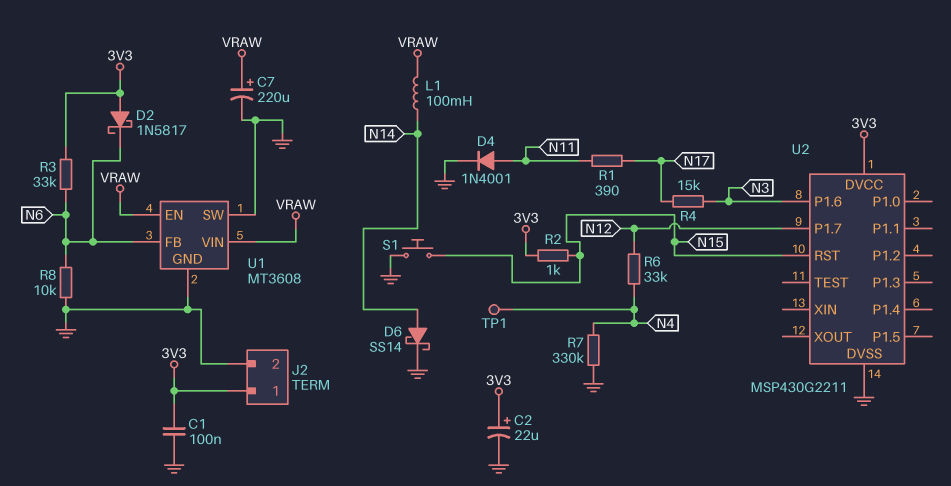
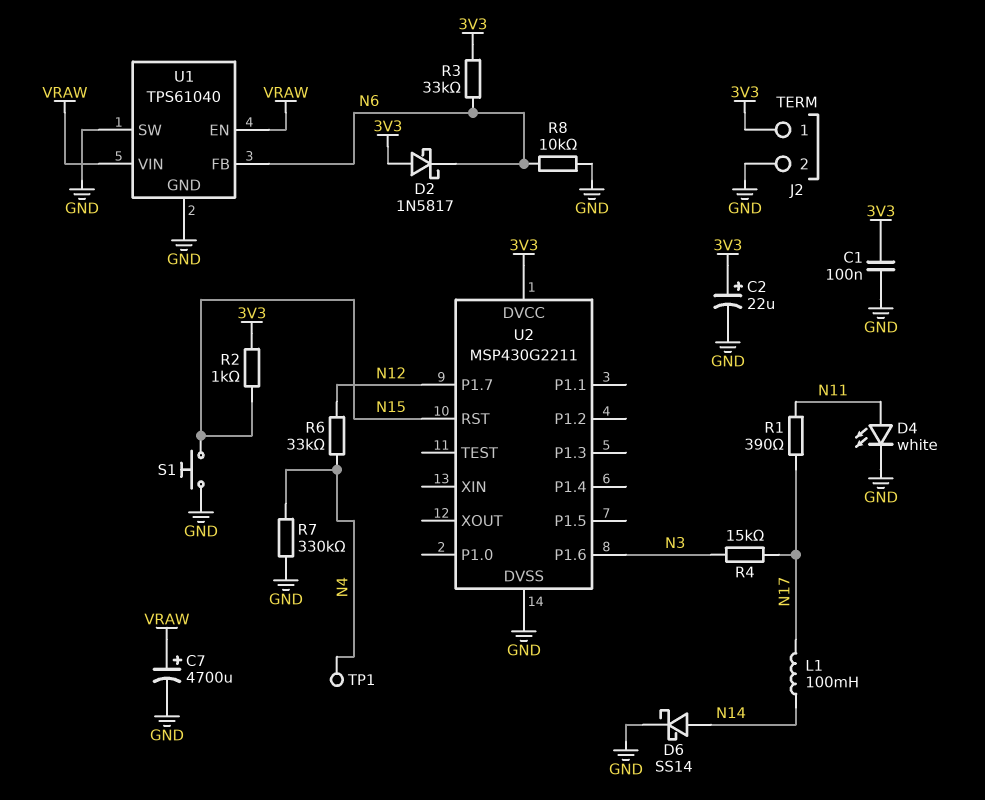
C7: 220uF (plus VRAW, minus GND) -> 4700uF (plus VRAW, minus GND)
D4: diode 1N4001 (A N11, K GND) -> LED white (A N11, K GND)
L1: 100mH (N14, VRAW) -> 100mH (N14, N17)
U1: MT3608 -> TPS61040

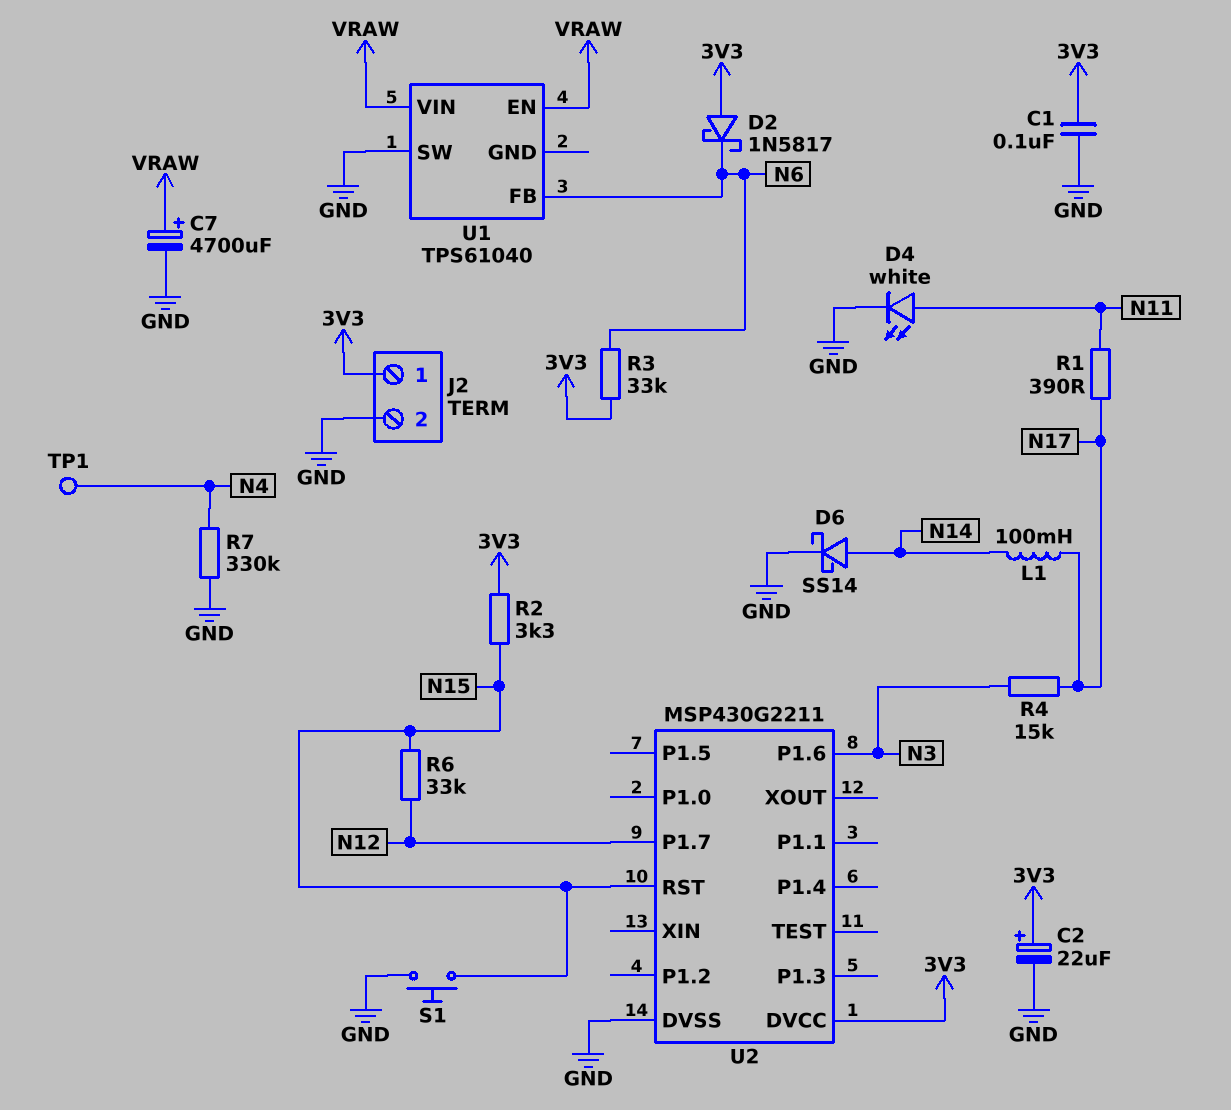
R2: 1k (3V3, N15) -> 3.3k (3V3, N15)
R6: 33k (N4, N12) -> 33k (N12, N15)
R8: 10k (GND, N6) -> none
U1 pin GND: GND -> none

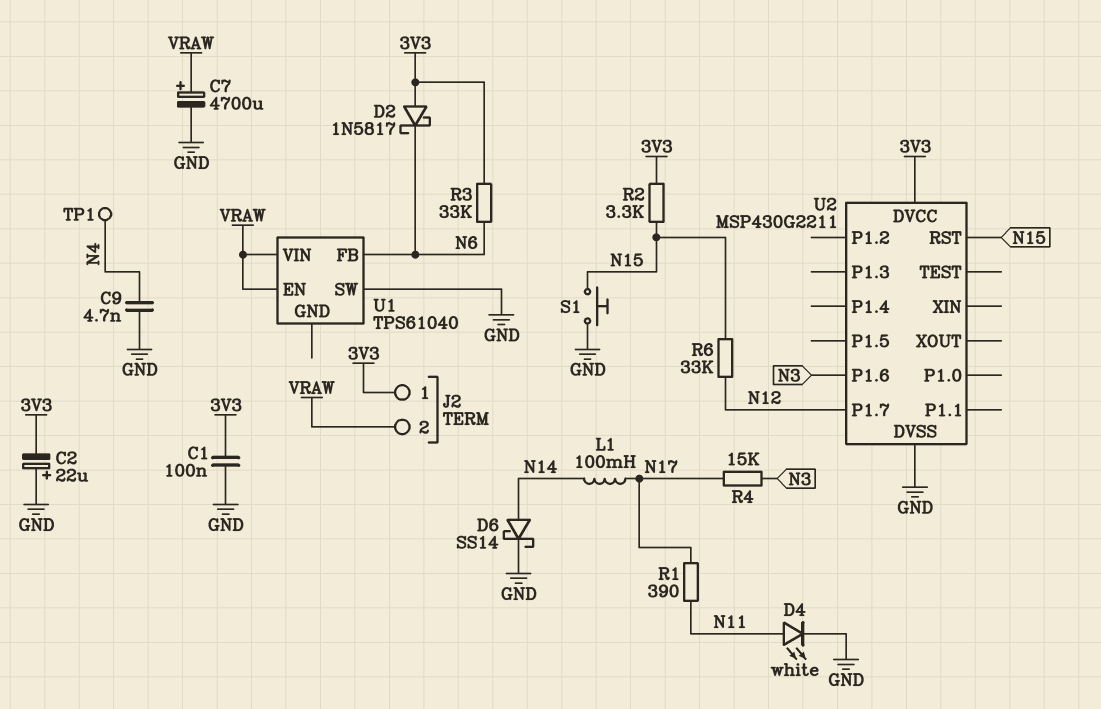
C2: 22uF (plus 3V3, minus GND) -> 22uF (plus GND, minus 3V3)
C9: none -> 4.7nF (GND, N4)
J2 pin 2: GND -> VRAW
R7: 330k (GND, N4) -> none

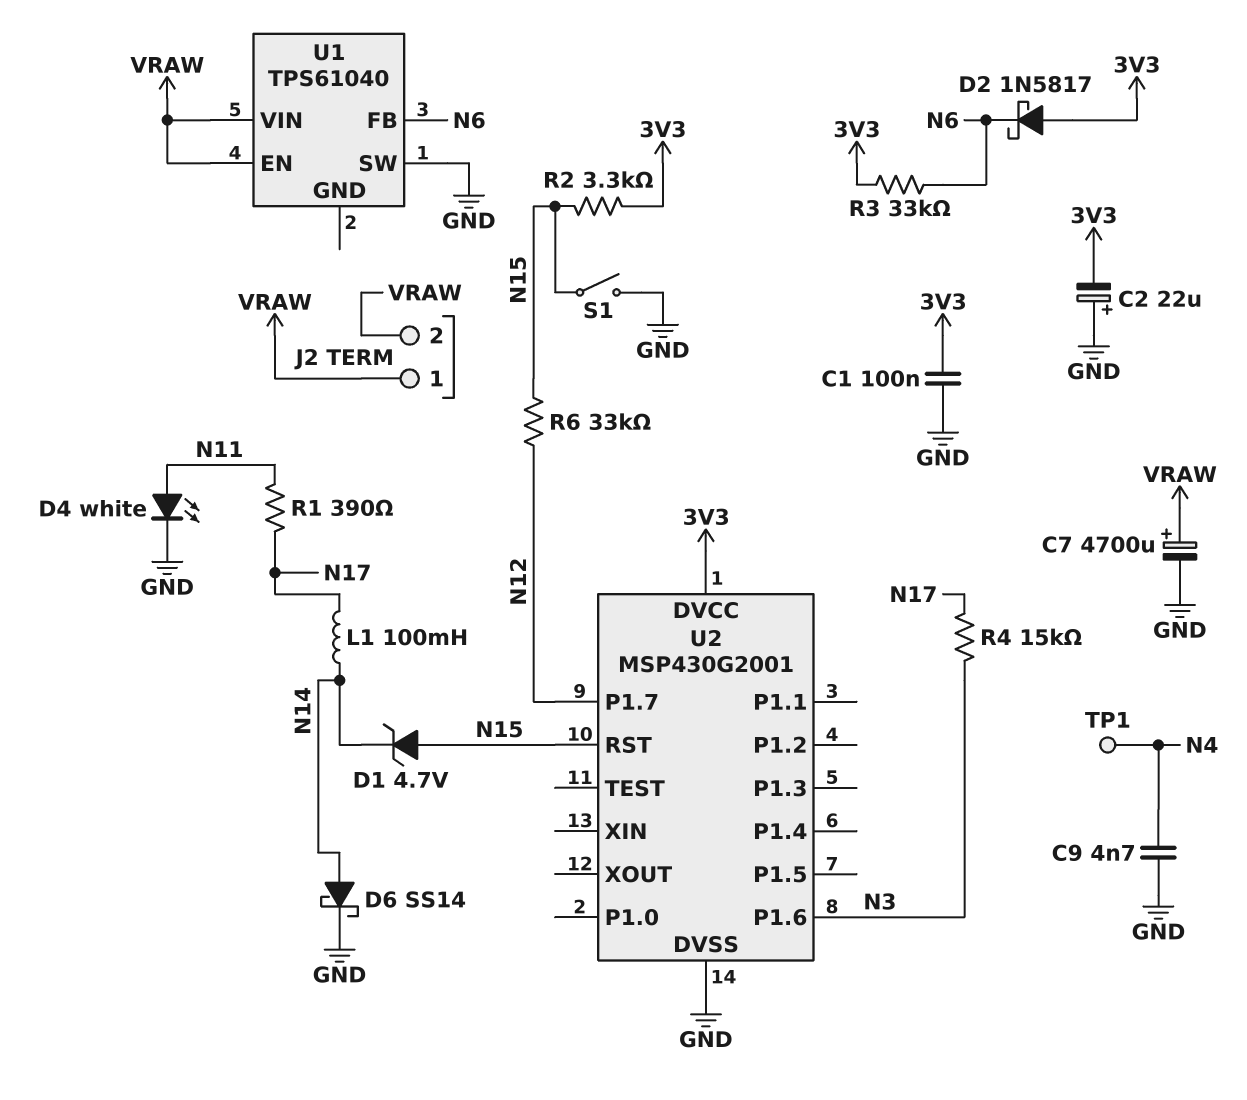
D1: none -> zener 4.7V (A N15, K N14)
J2 pin 1: 3V3 -> VRAW
S1: button (GND, N15) -> switch (GND, N15)
U2: MSP430G2211 -> MSP430G2001

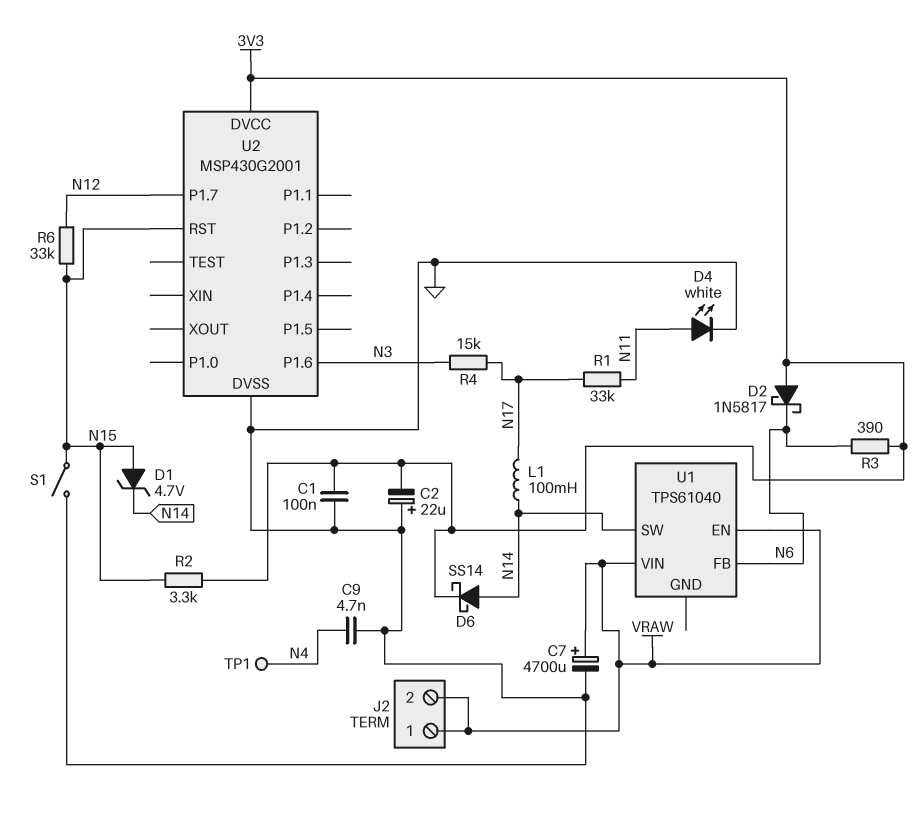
D6: schottky SS14 (A N14, K GND) -> schottky SS14 (A N14, K 3V3)
R1: 390 (N11, N17) -> 33k (N11, N17)
R3: 33k (3V3, N6) -> 390 (3V3, N6)
U1 pin SW: GND -> N14

